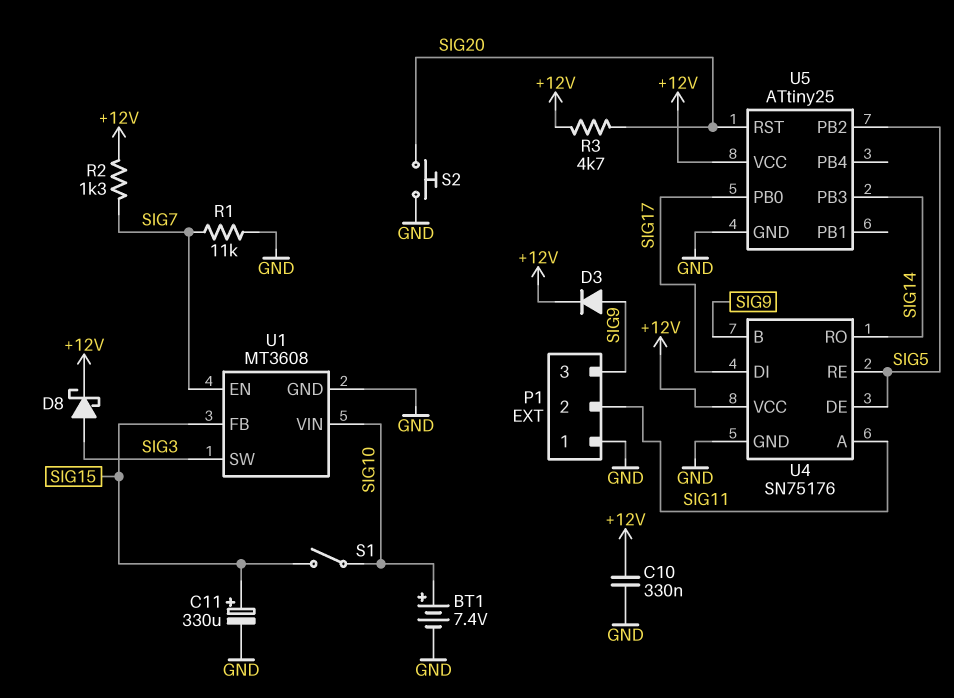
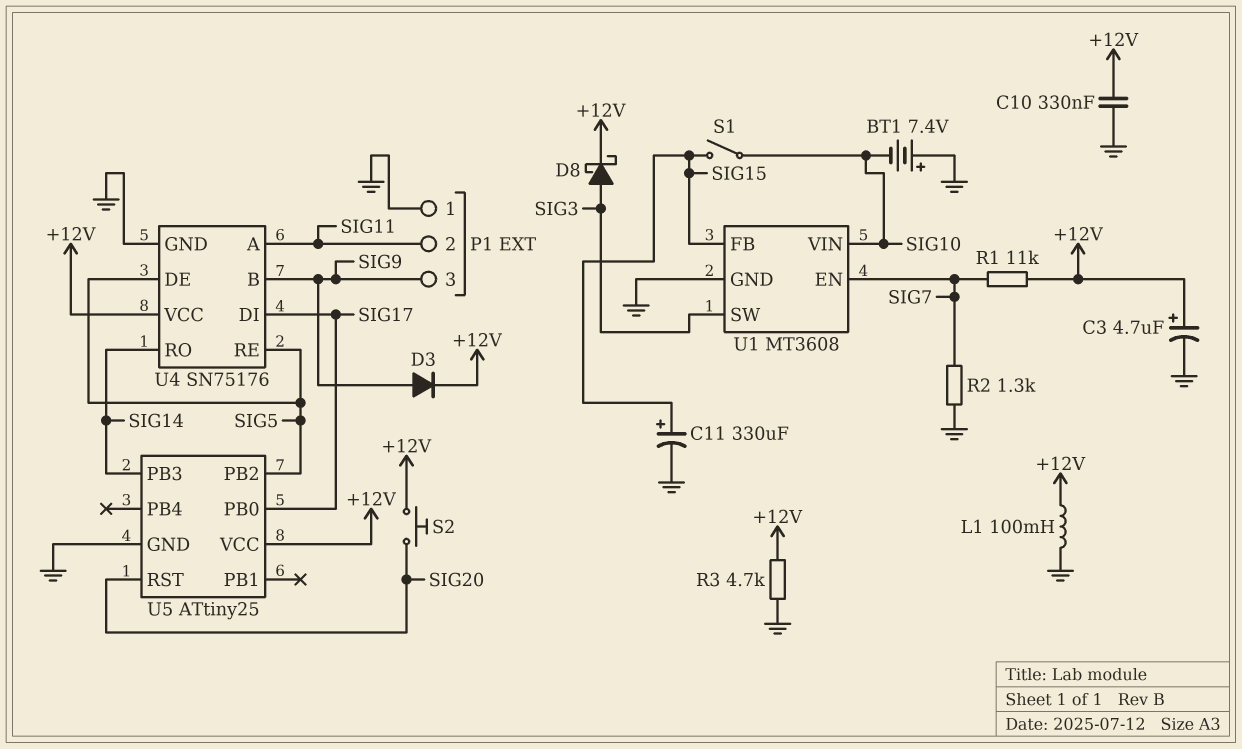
BT1: 7.4V (plus SIG10, minus GND) -> 7.4V (plus GND, minus SIG10)
C3: none -> 4.7uF (plus +12V, minus GND)
L1: none -> 100mH (+12V, GND)
R1: 11k (GND, SIG7) -> 11k (+12V, SIG7)
R2: 1.3k (+12V, SIG7) -> 1.3k (GND, SIG7)
R3: 4.7k (+12V, SIG20) -> 4.7k (+12V, GND)
S2: button (GND, SIG20) -> button (+12V, SIG20)

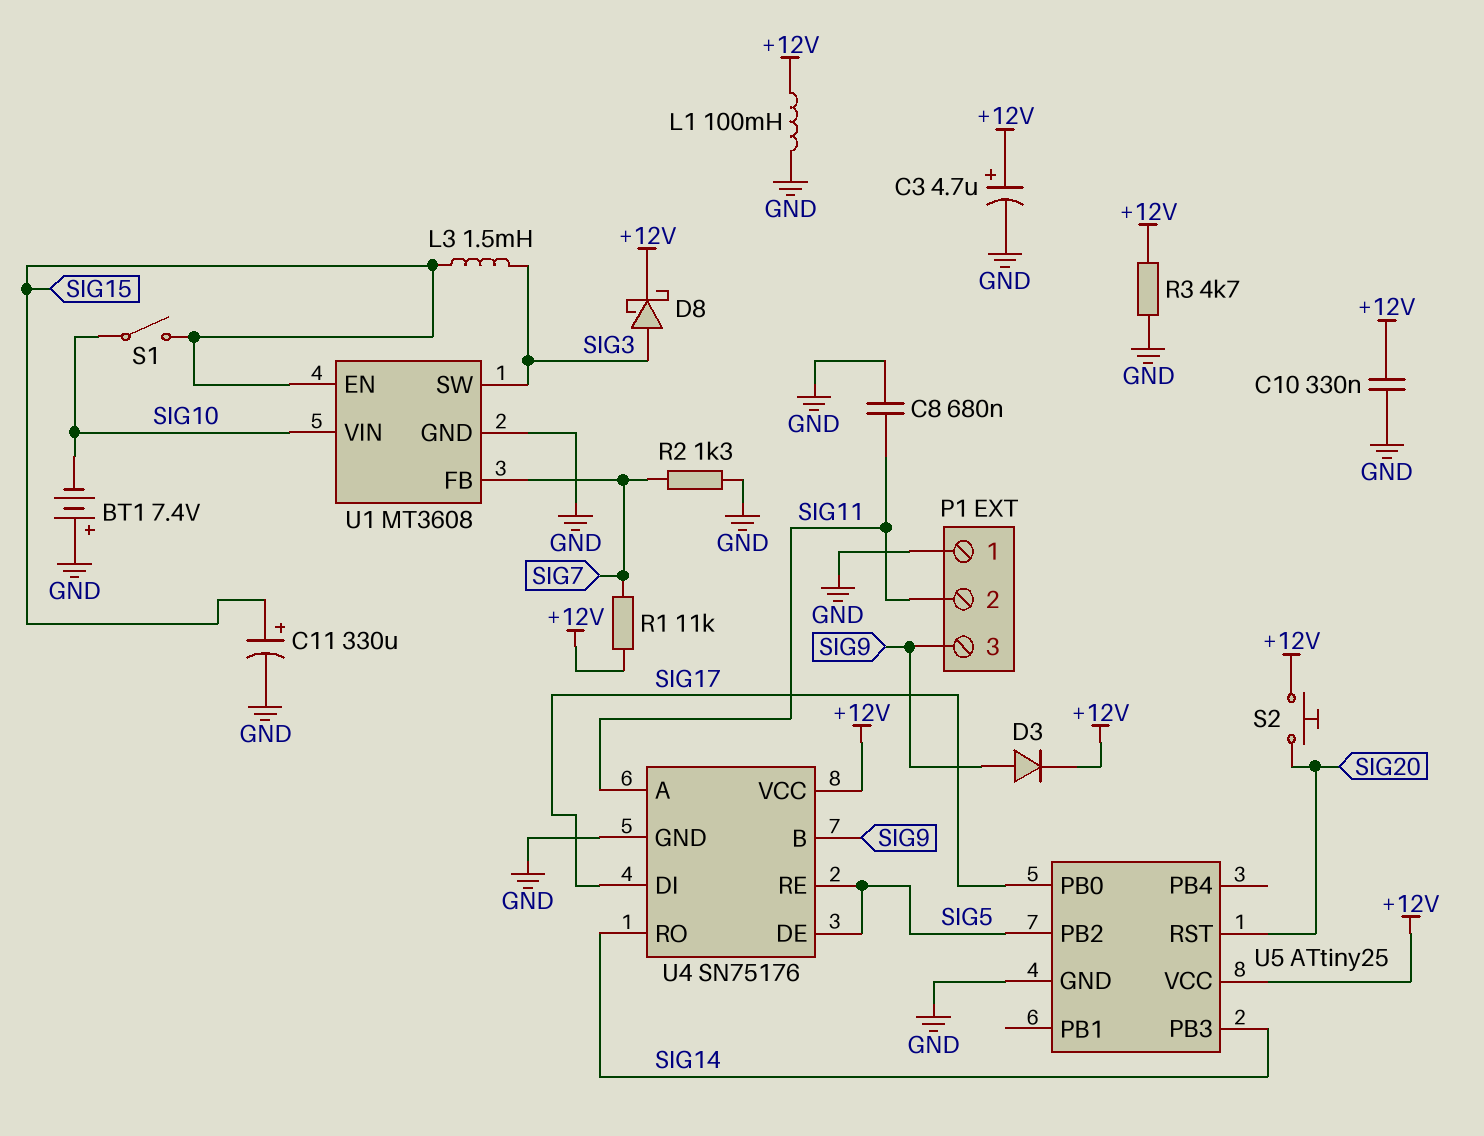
C8: none -> 680nF (GND, SIG11)
L3: none -> 1.5mH (SIG3, SIG15)
U1 pin EN: SIG7 -> SIG15
U1 pin FB: SIG15 -> SIG7

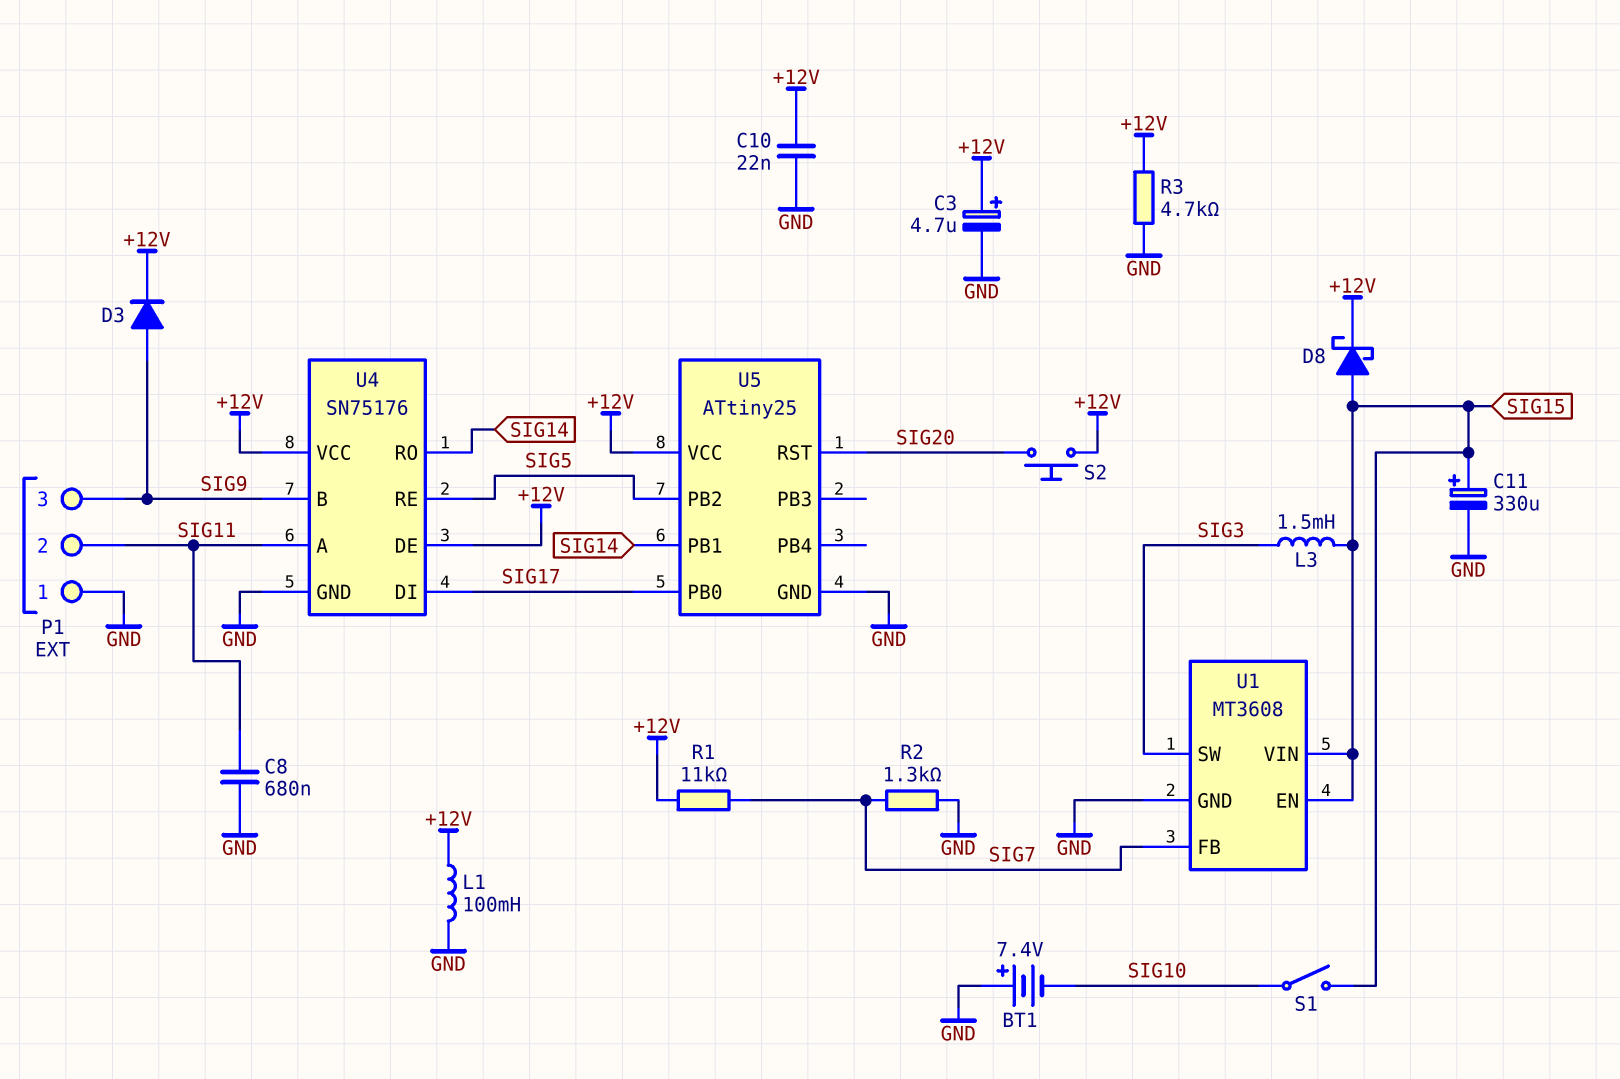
C10: 330nF (+12V, GND) -> 22nF (+12V, GND)
D8: schottky (A SIG3, K +12V) -> schottky (A SIG15, K +12V)
U1 pin VIN: SIG10 -> SIG15
U4 pin DE: SIG5 -> +12V
U5 pin PB1: none -> SIG14
U5 pin PB3: SIG14 -> none

